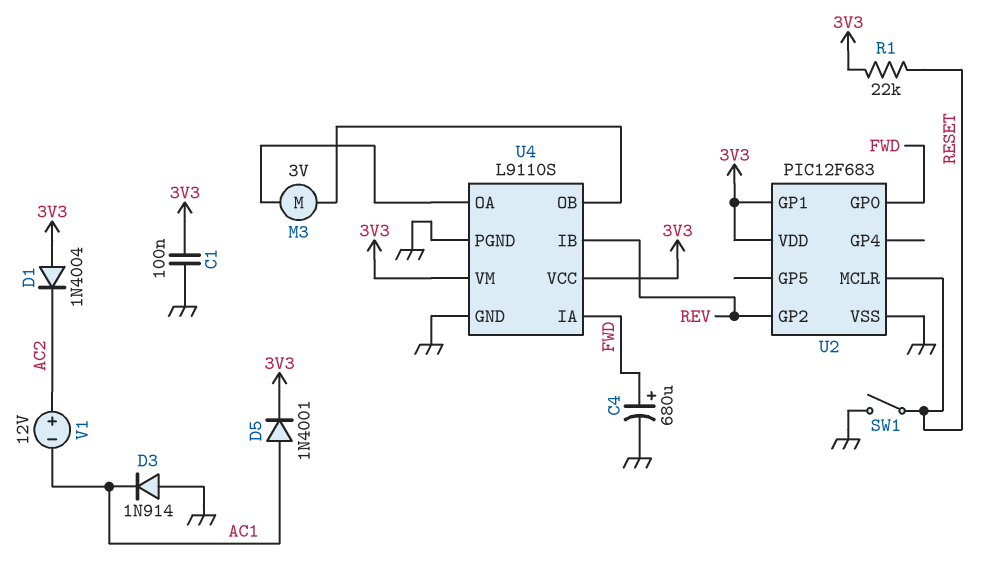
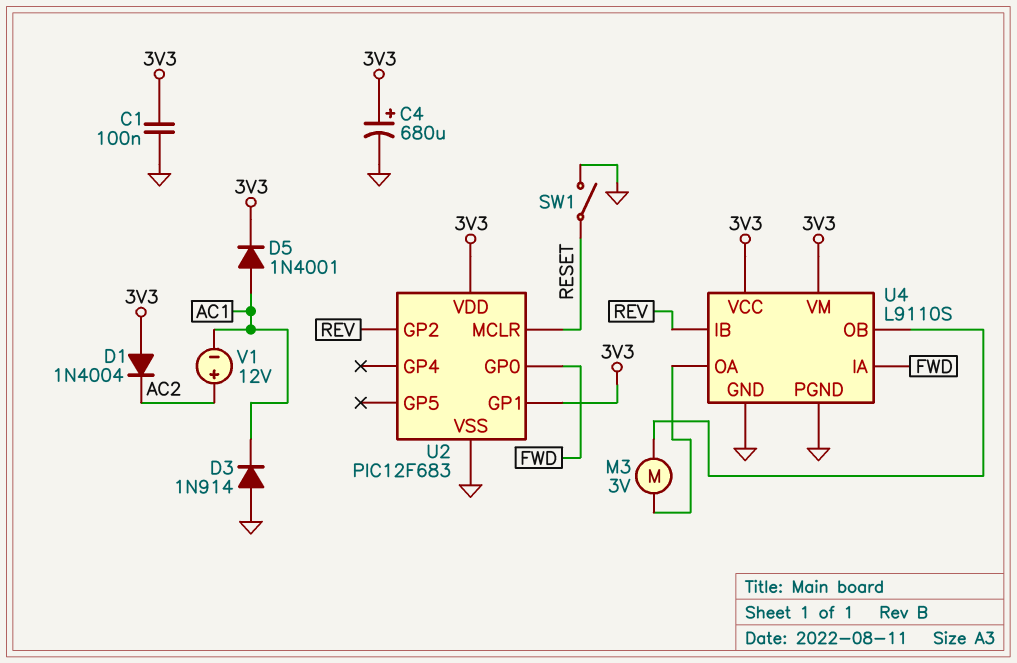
C4: 680uF (plus FWD, minus GND) -> 680uF (plus 3V3, minus GND)
R1: 22k (3V3, RESET) -> none

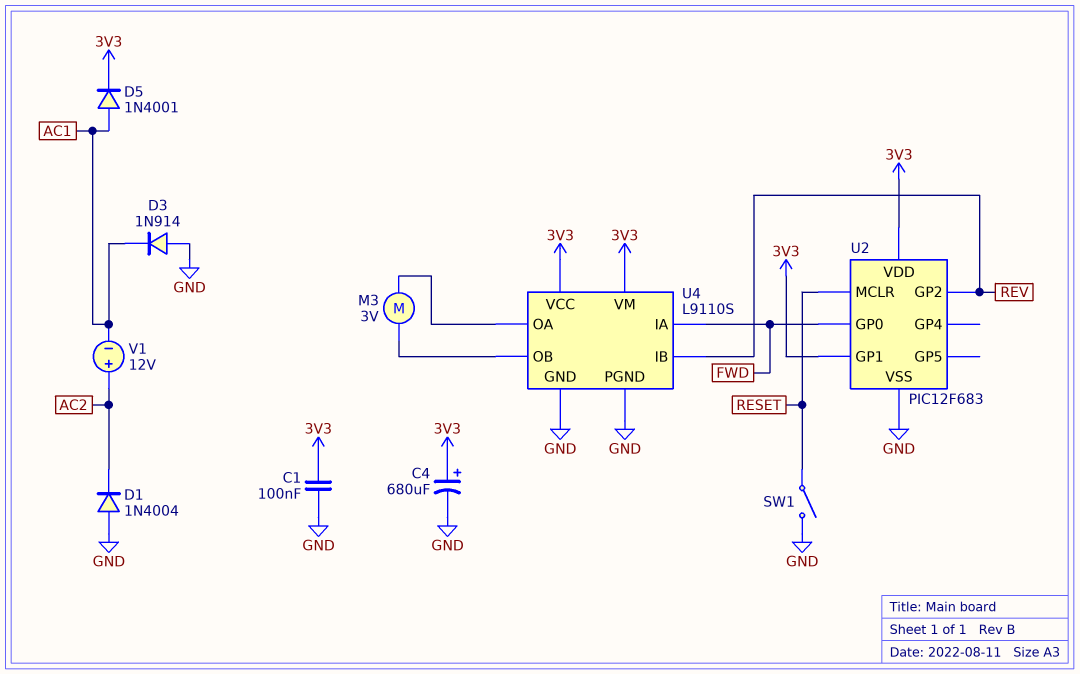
D1: diode 1N4004 (A 3V3, K AC2) -> diode 1N4004 (A GND, K AC2)

